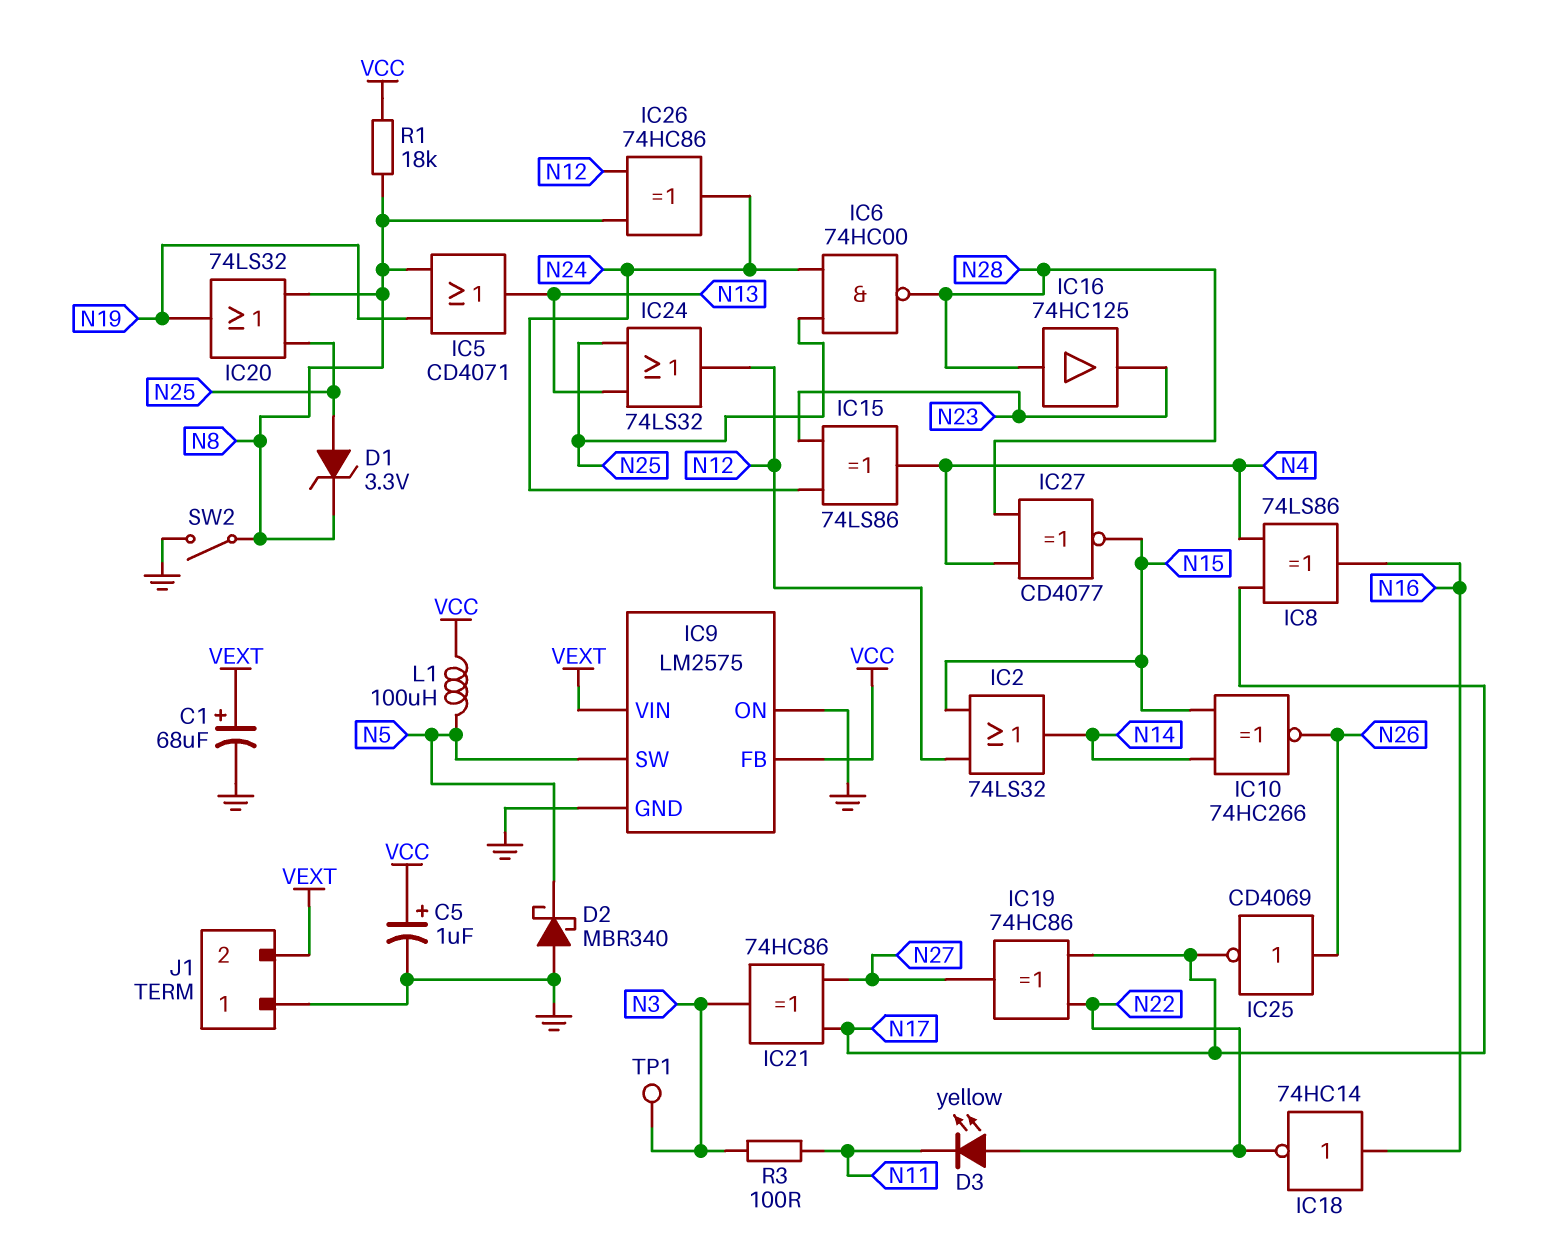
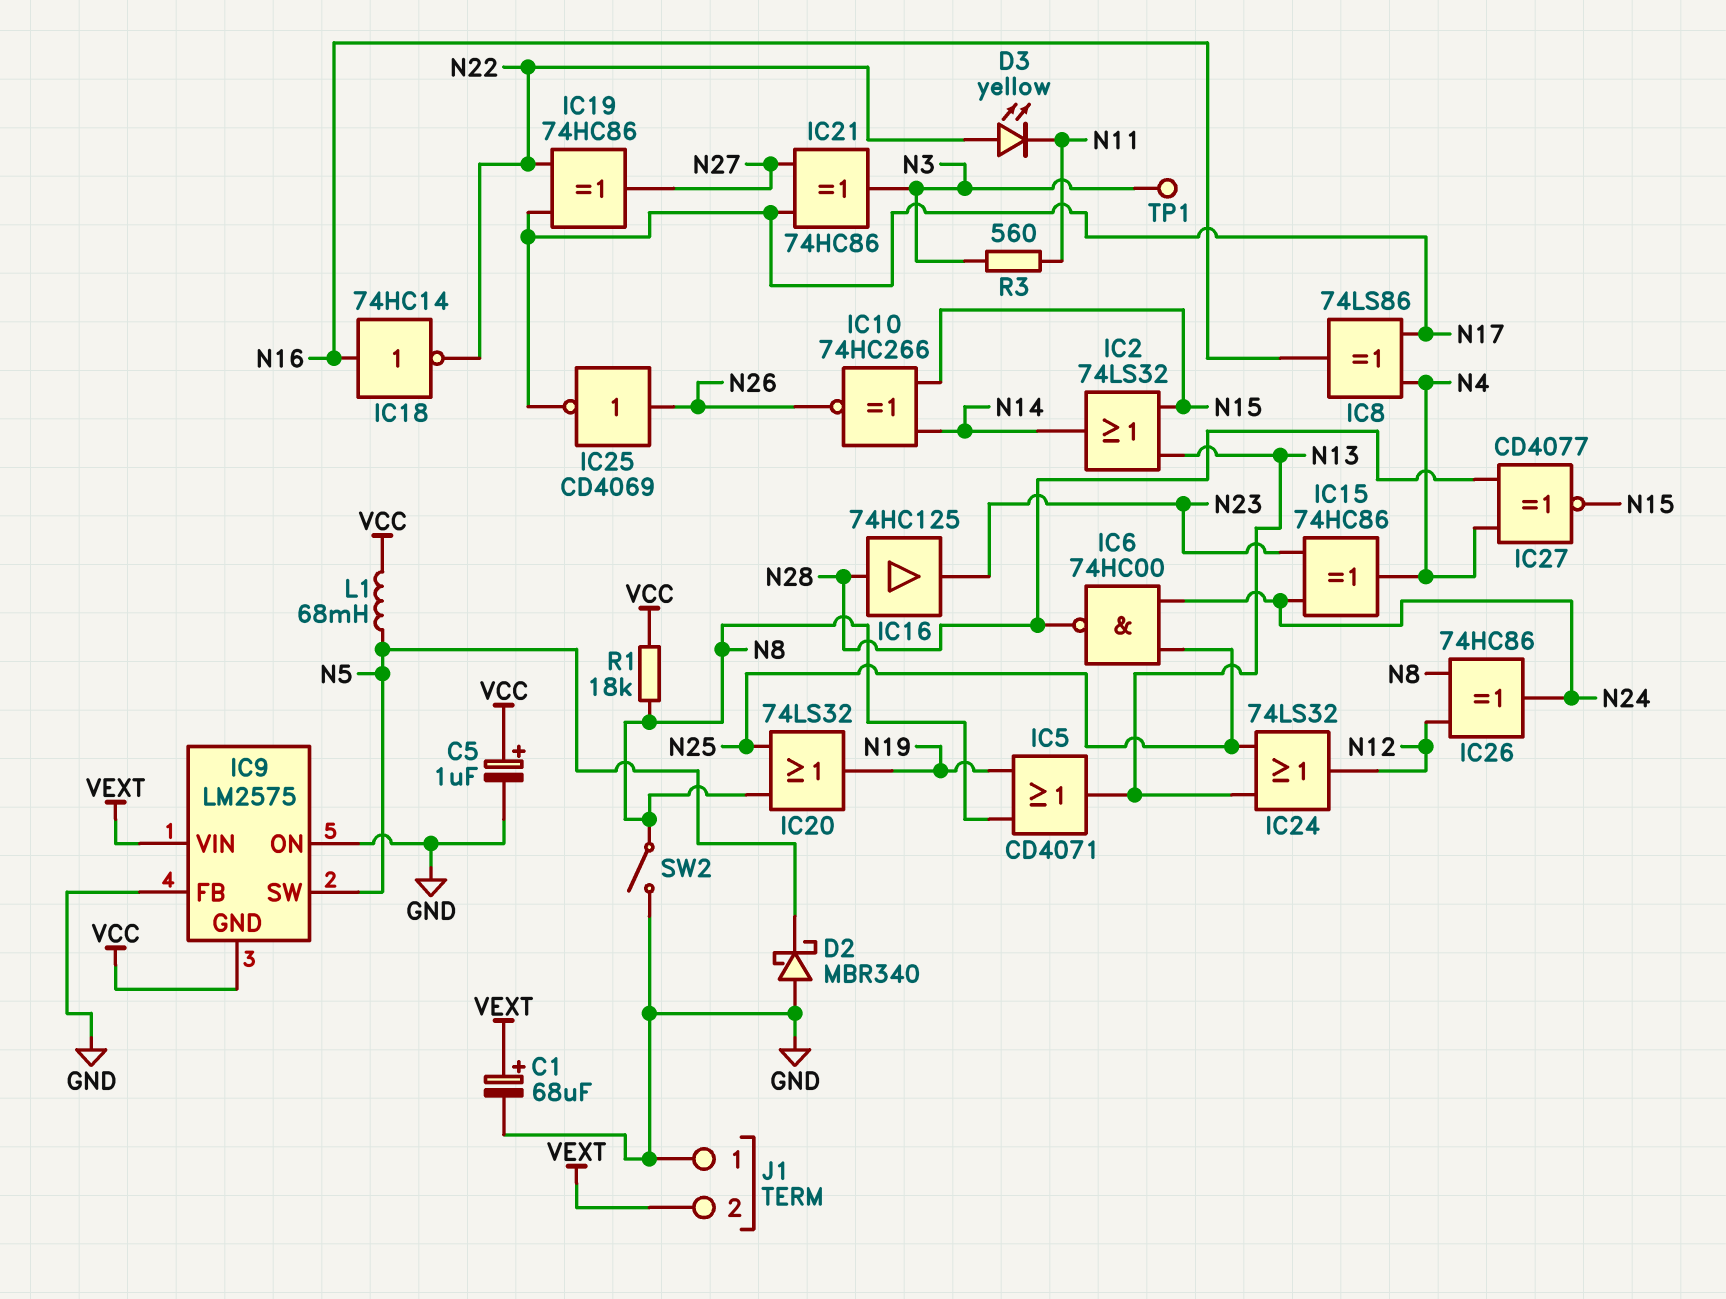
D1: zener 3.3V (A N25, K N8) -> none
IC2: OR 74LS32 (in N12, in N15, out N14) -> OR 74LS32 (in N13, in N15, out N14)
IC9 pin FB: VCC -> GND
IC9 pin GND: GND -> VCC
IC15: XOR 74LS86 (in N23, in N24, out N4) -> XOR 74HC86 (in N23, in N24, out N4)
L1: 100uH (N5, VCC) -> 68mH (N5, VCC)
R3: 100 (N3, N11) -> 560 (N3, N11)

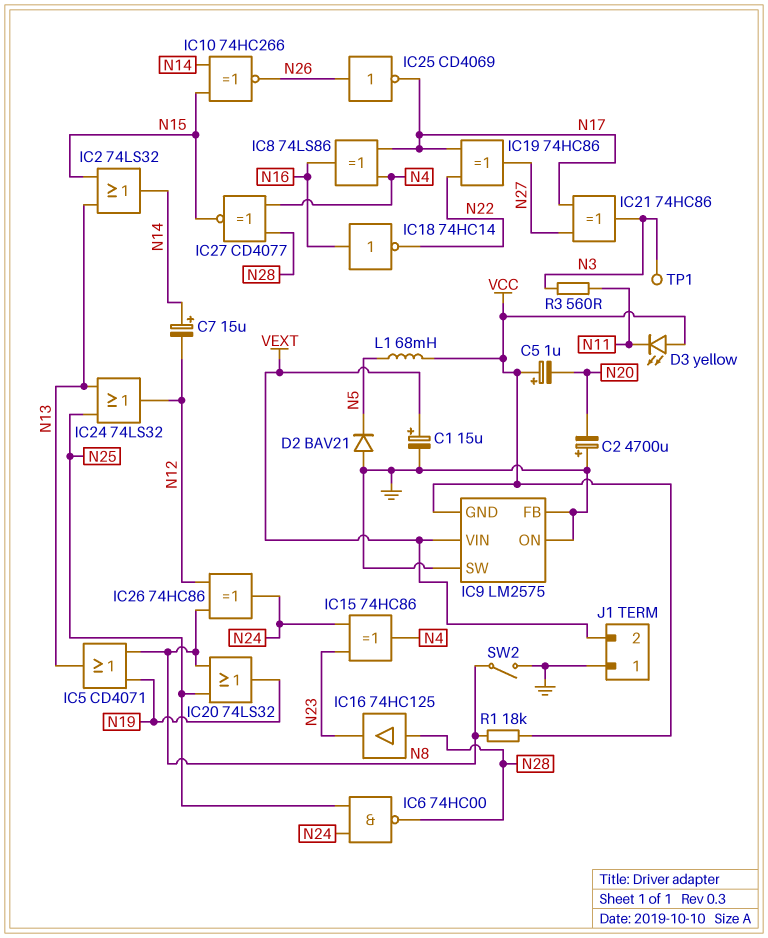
C1: 68uF (plus VEXT, minus GND) -> 15uF (plus VEXT, minus GND)
C2: none -> 4700uF (plus GND, minus N20)
C5: 1uF (plus VCC, minus GND) -> 1uF (plus VCC, minus N20)
C7: none -> 15uF (plus N14, minus N12)
D2: schottky MBR340 (A GND, K N5) -> diode BAV21 (A GND, K N5)
D3: LED yellow (A N22, K N11) -> LED yellow (A VCC, K N11)
IC9 pin SW: N5 -> GND

